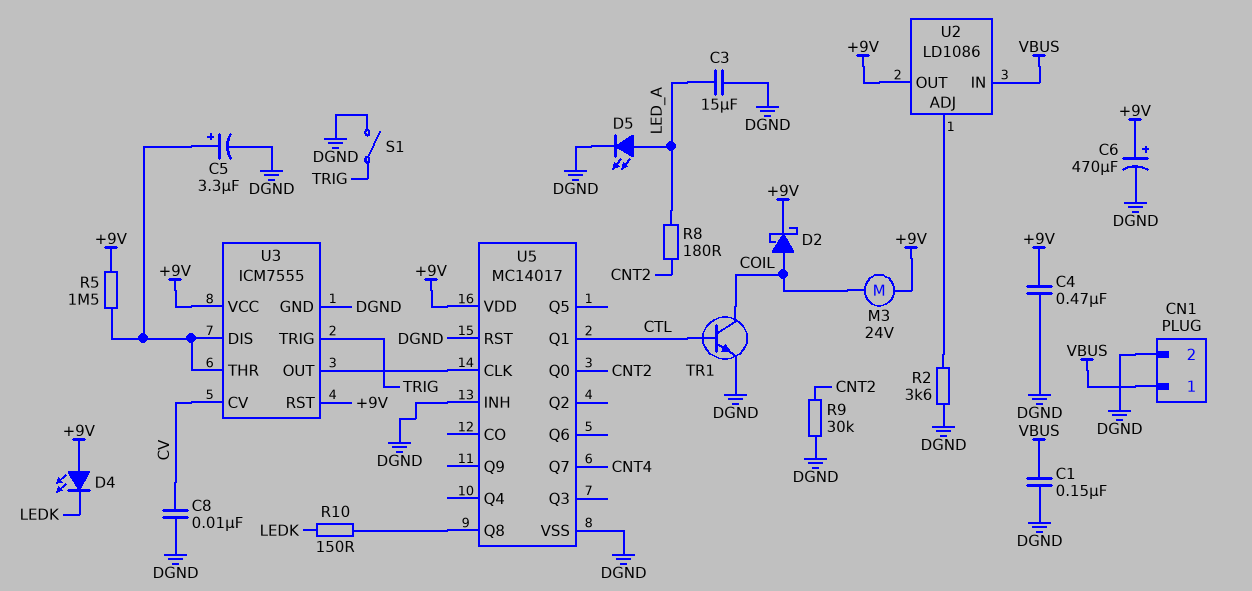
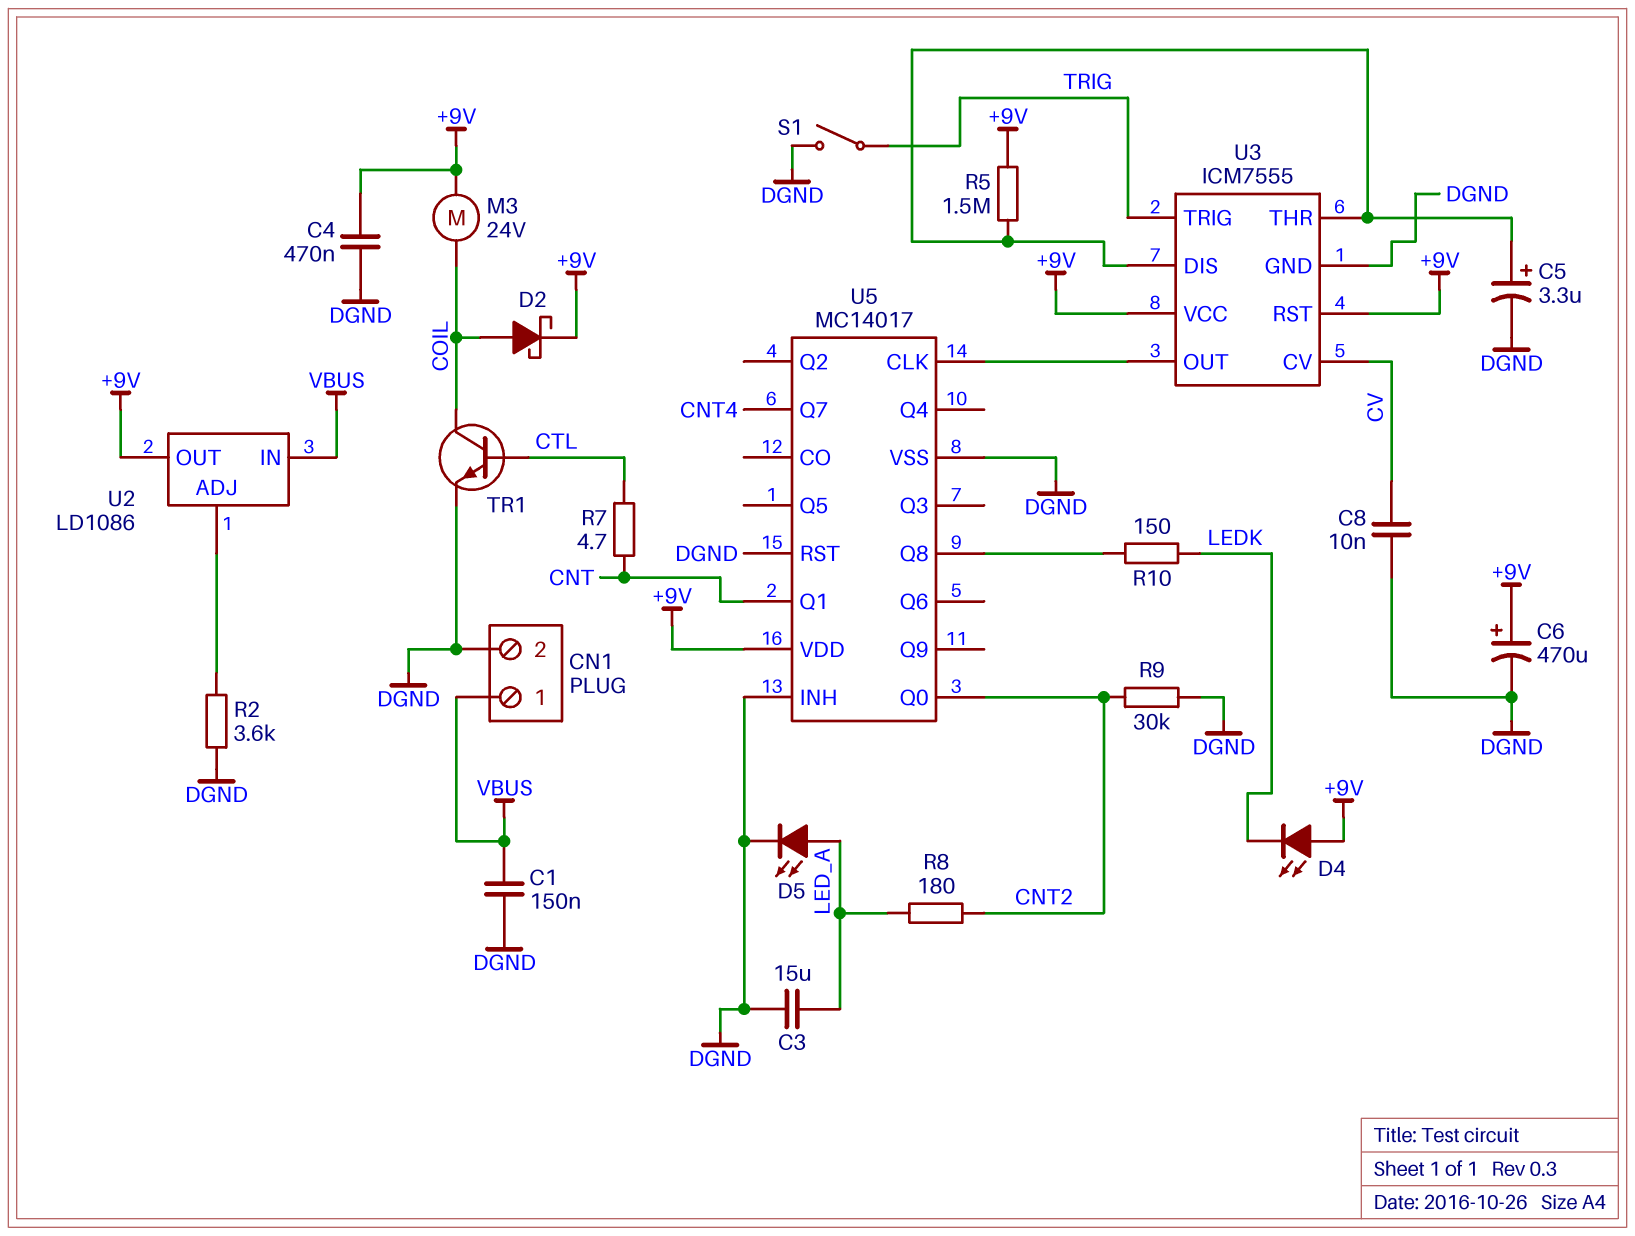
R7: none -> 4.7 (CNT, CTL)
U5 pin Q1: CTL -> CNT

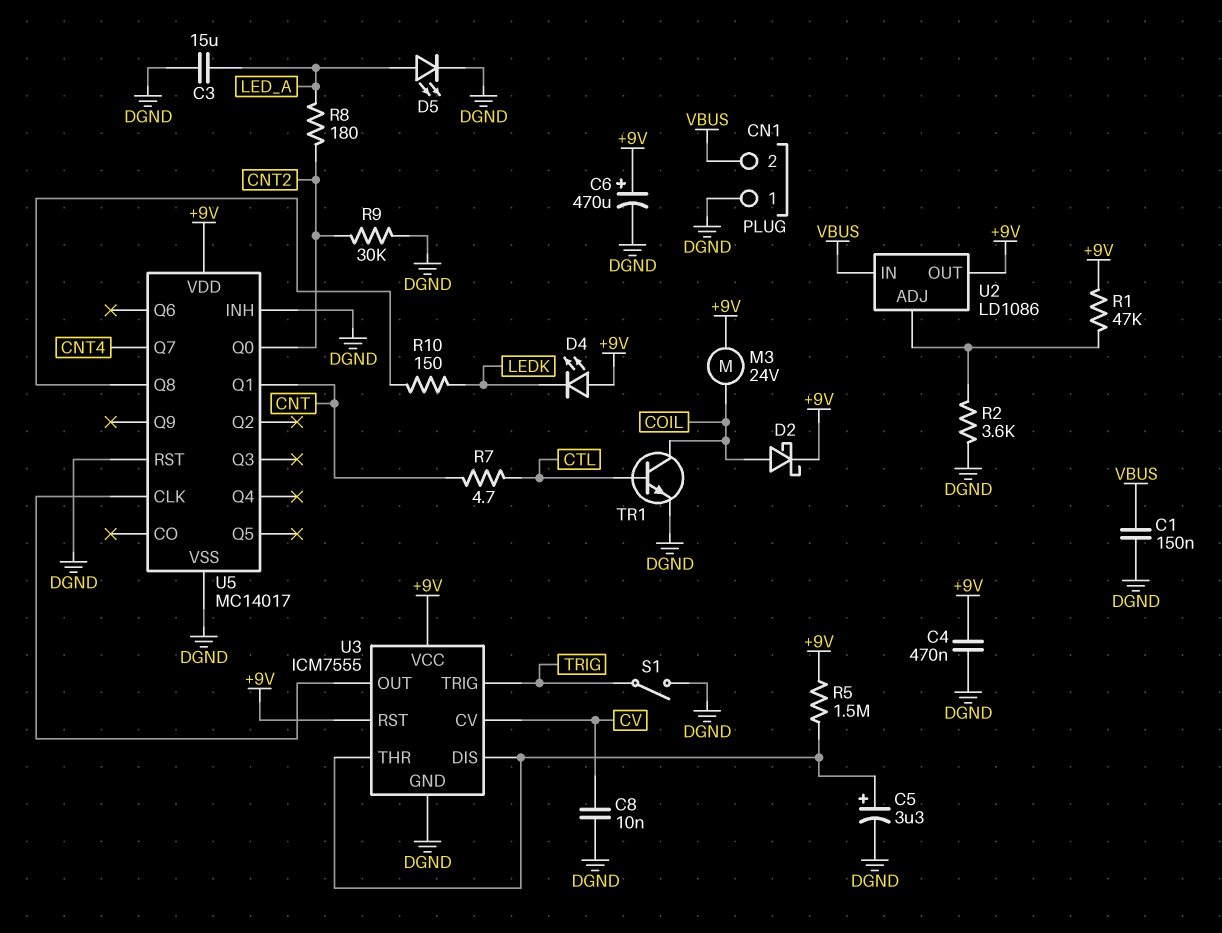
CN1 pin 1: VBUS -> DGND
CN1 pin 2: DGND -> VBUS
R1: none -> 47k (+9V, U2/ADJ)

